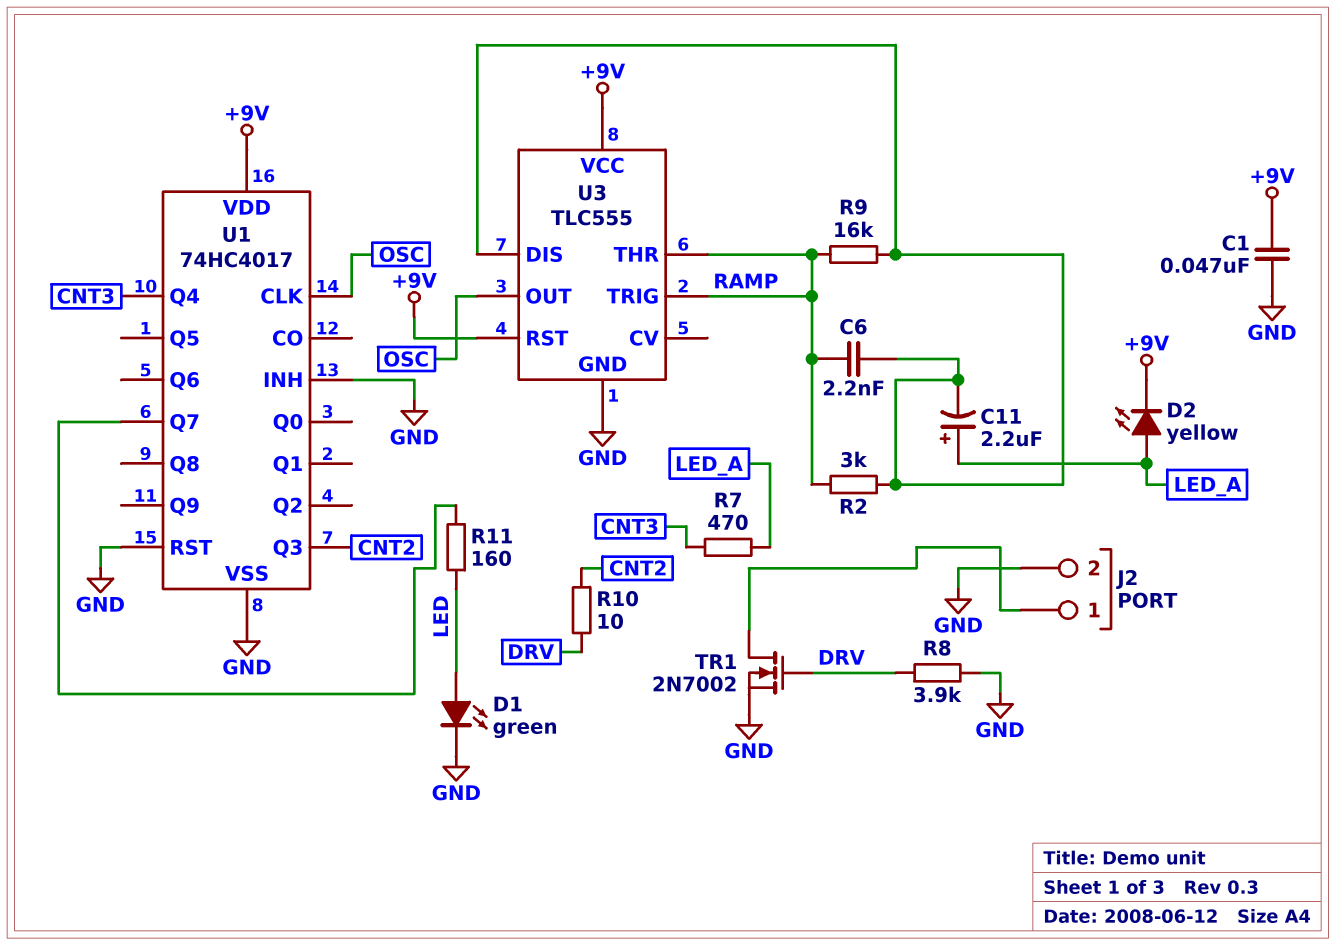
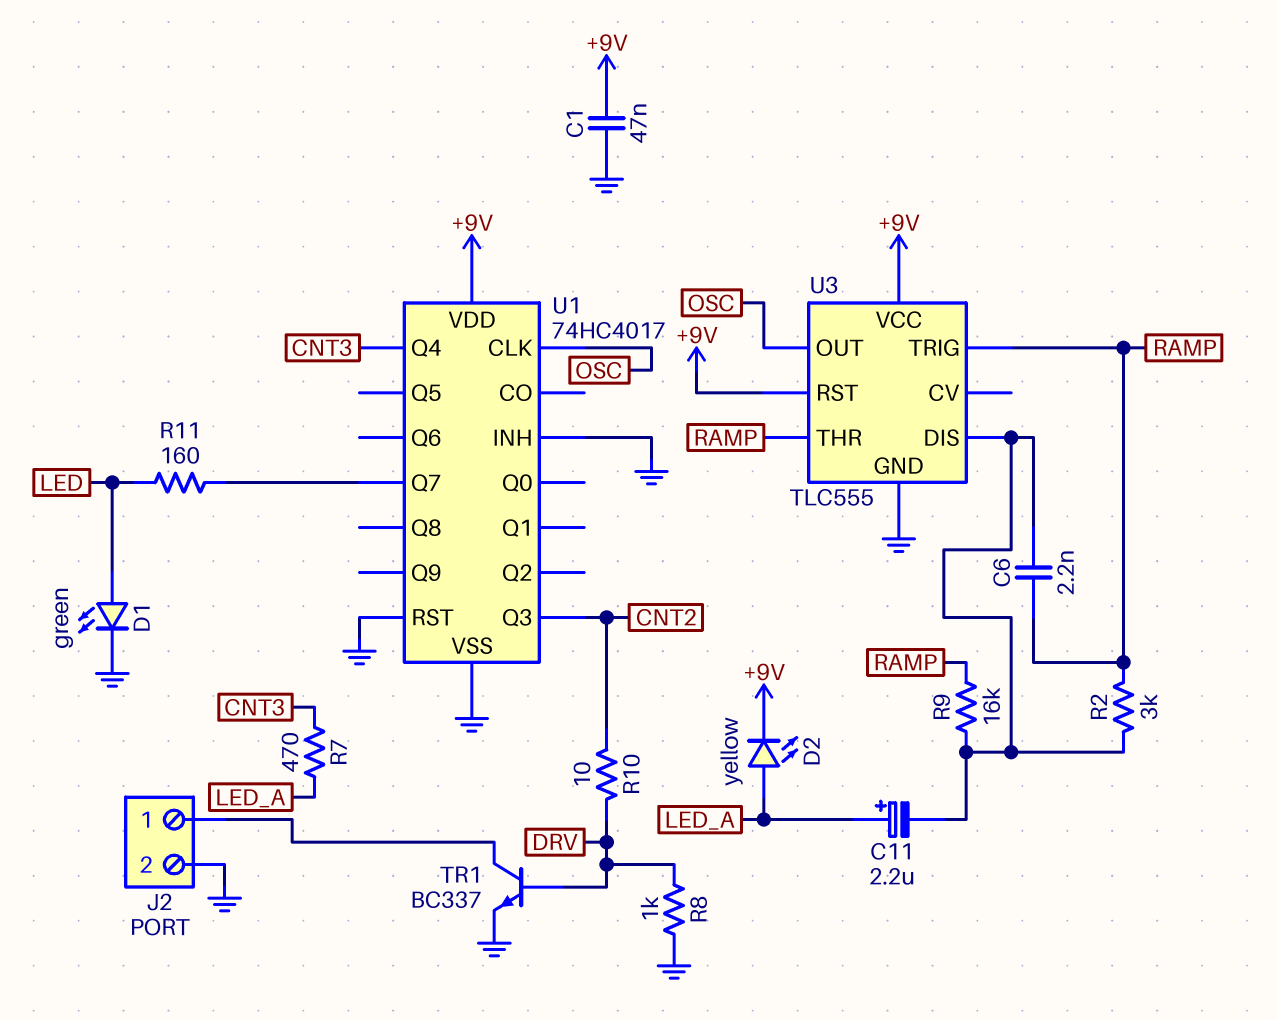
R8: 3.9k (DRV, GND) -> 1k (DRV, GND)
TR1: NMOS 2N7002 (G DRV, D J2/1, S GND) -> NPN BC337 (B DRV, C J2/1, E GND)

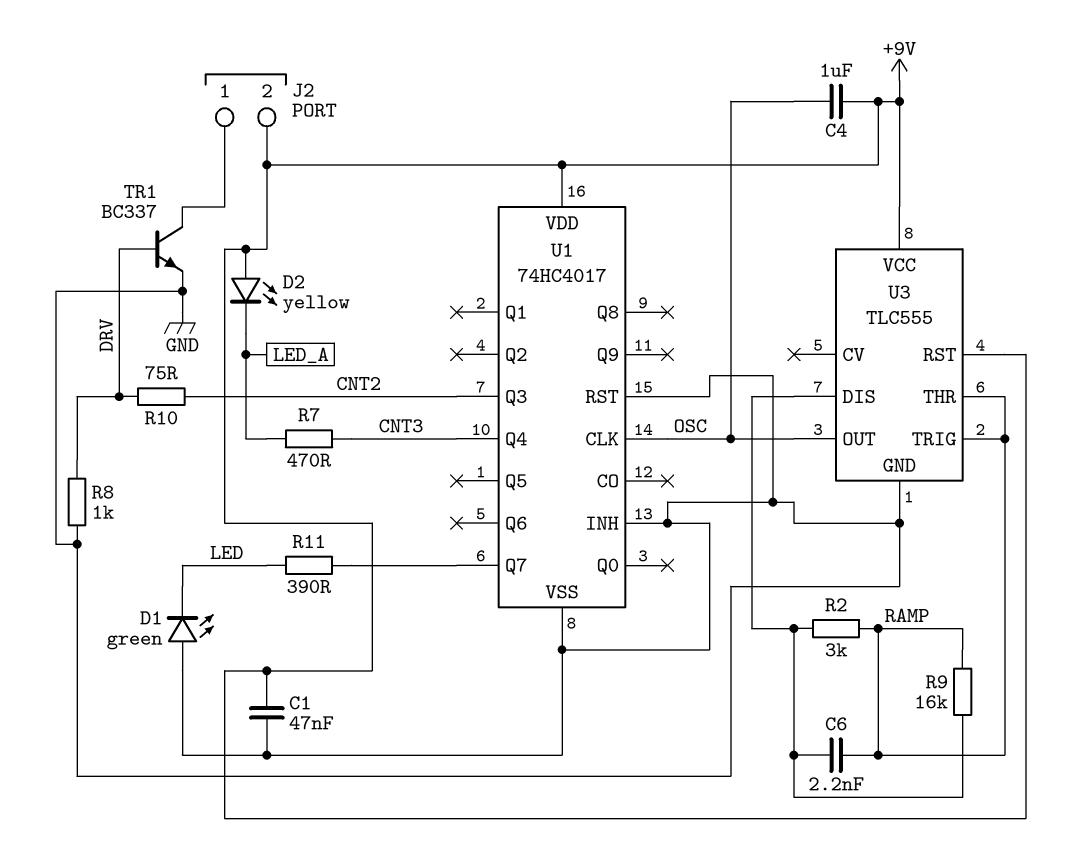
C4: none -> 1uF (+9V, OSC)
C11: 2.2uF (plus LED_A, minus U3/DIS) -> none
D1: LED green (A LED, K GND) -> LED green (A GND, K LED)
D2: LED yellow (A LED_A, K +9V) -> LED yellow (A +9V, K LED_A)
J2 pin 2: GND -> +9V
R10: 10 (CNT2, DRV) -> 75 (CNT2, DRV)
R11: 160 (LED, U1/Q7) -> 390 (LED, U1/Q7)

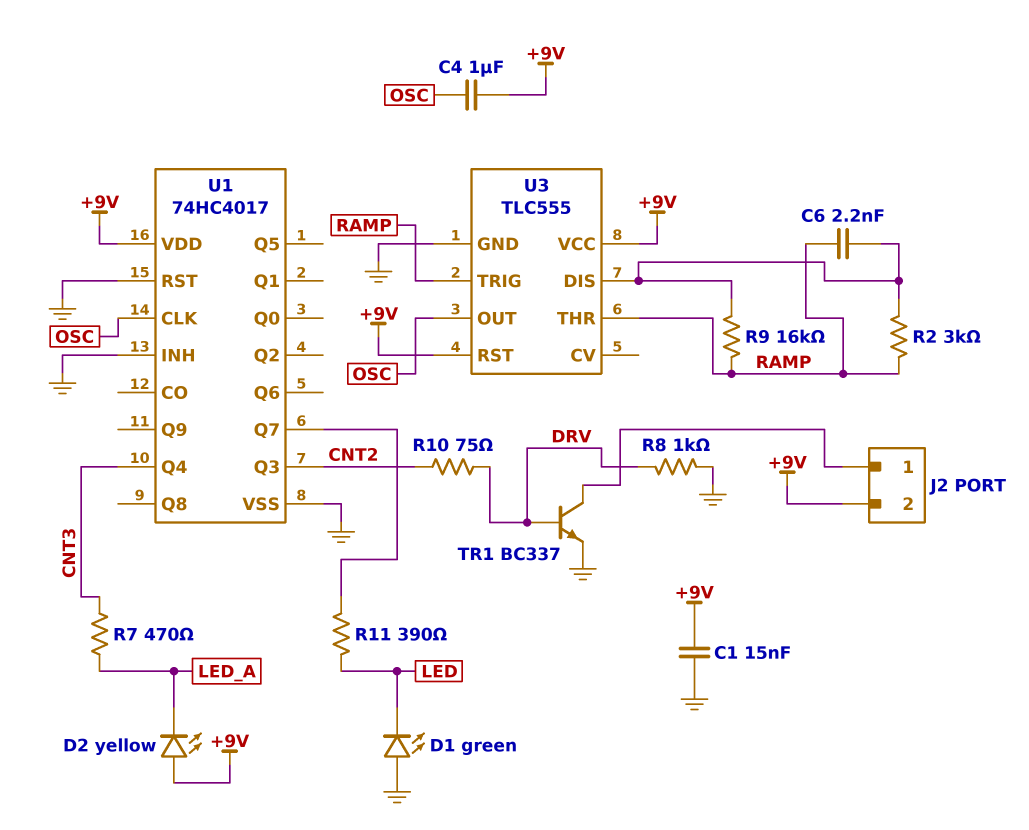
C1: 47nF (+9V, GND) -> 15nF (+9V, GND)

